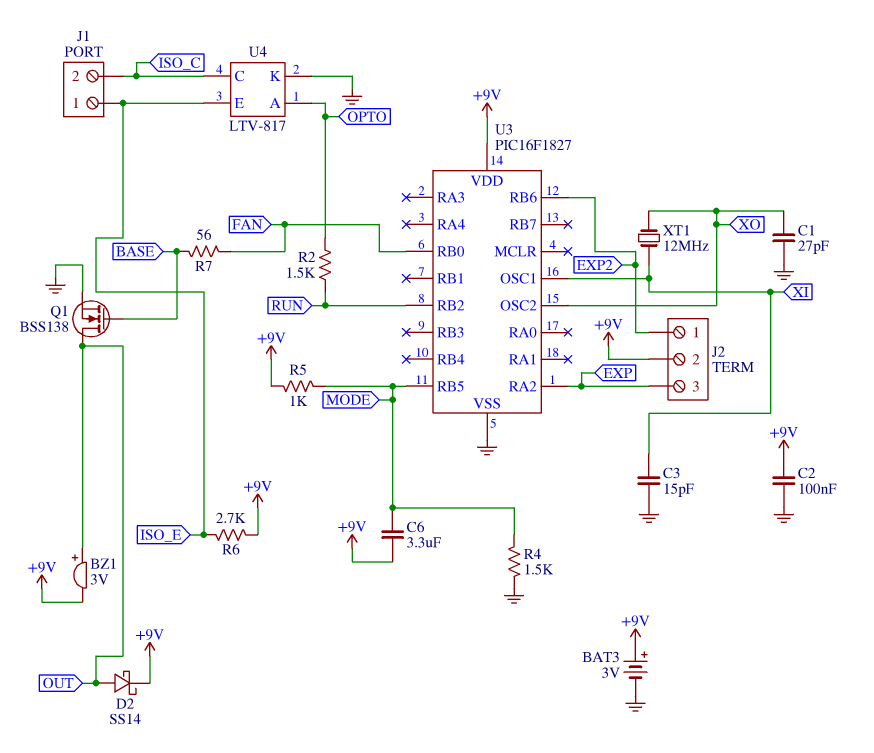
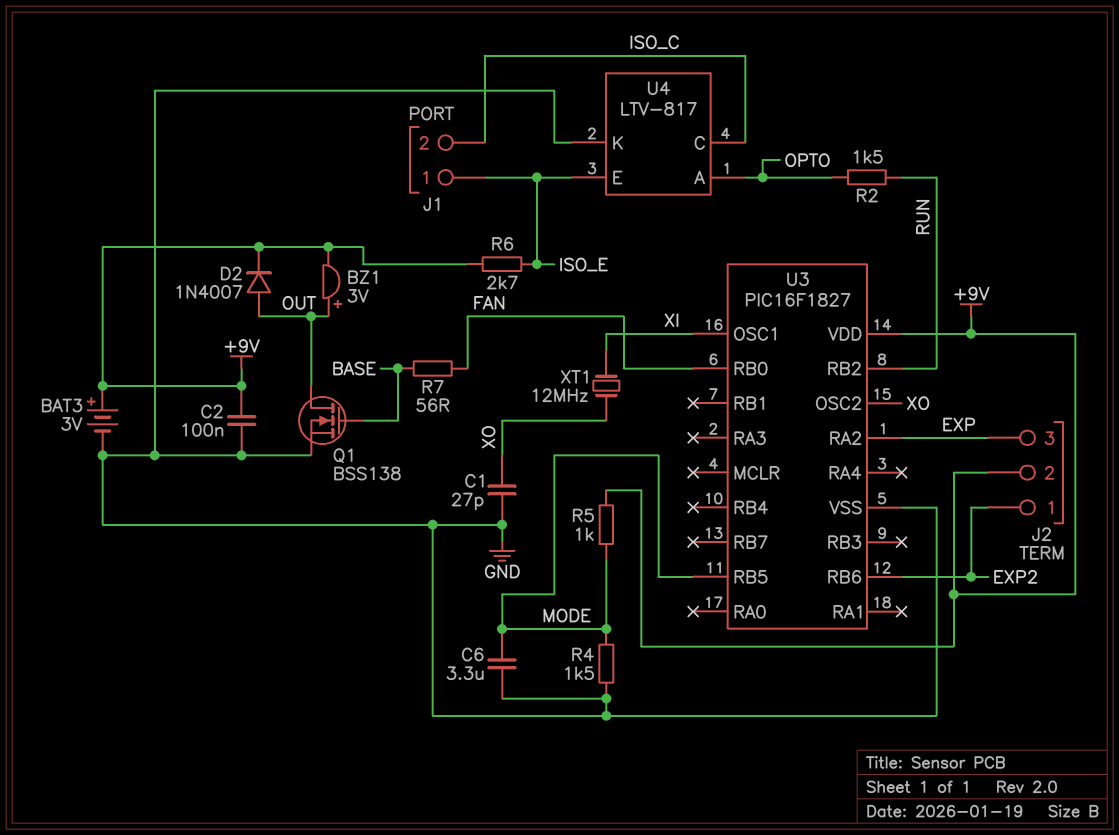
C3: 15pF (GND, XI) -> none
C6: 3.3uF (+9V, MODE) -> 3.3uF (GND, MODE)
D2: schottky SS14 (A OUT, K +9V) -> diode 1N4007 (A OUT, K +9V)

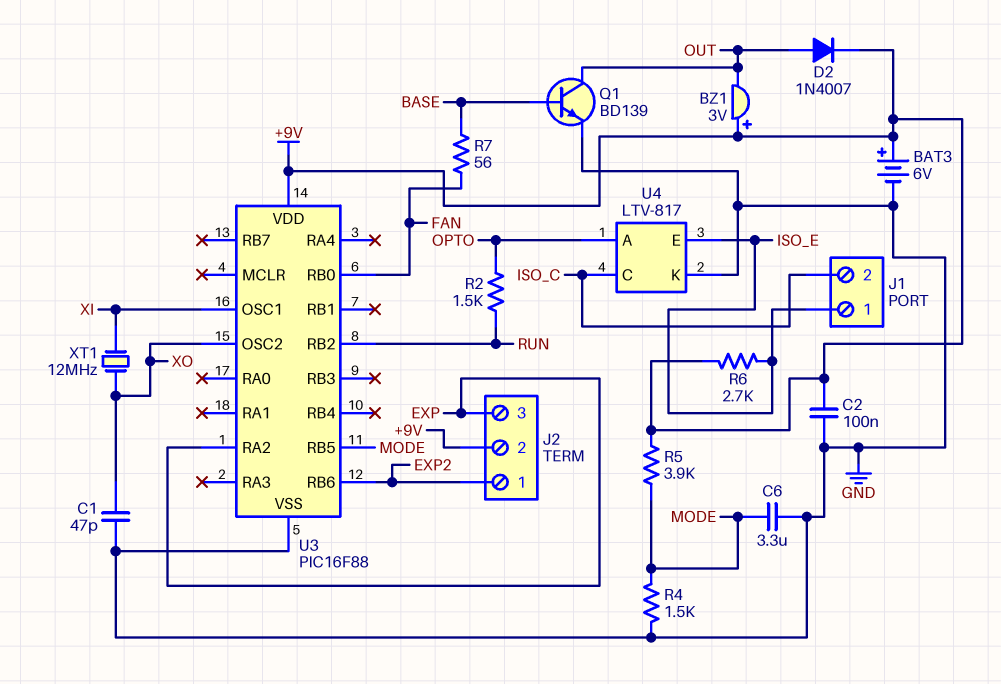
BAT3: 3V (plus +9V, minus GND) -> 6V (plus +9V, minus GND)
BZ1: buzzer 3V (plus OUT, minus +9V) -> buzzer 3V (plus +9V, minus OUT)
C1: 27pF (GND, XO) -> 47pF (GND, XO)
Q1: NMOS BSS138 (G BASE, D OUT, S GND) -> NPN BD139 (B BASE, C OUT, E GND)
R5: 1k (+9V, MODE) -> 3.9k (+9V, MODE)
U3: PIC16F1827 -> PIC16F88

